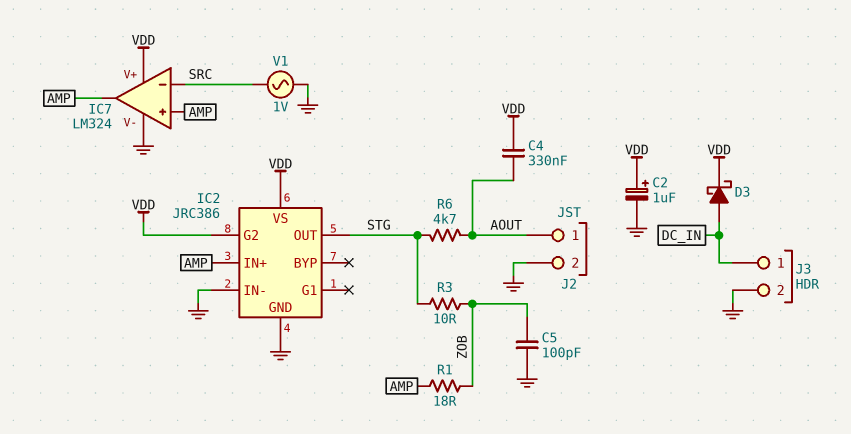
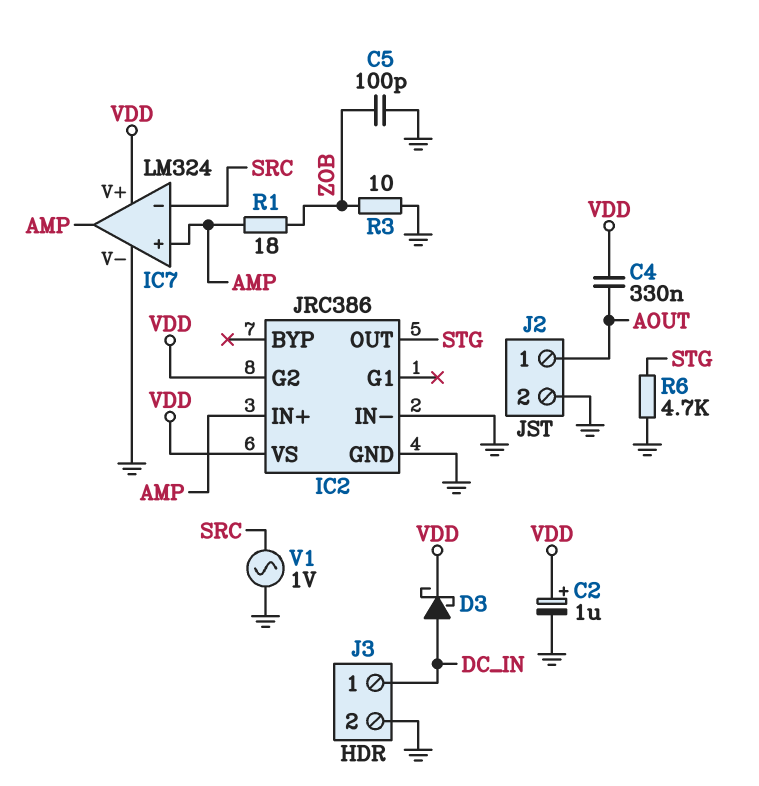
R3: 10 (STG, ZOB) -> 10 (GND, ZOB)
R6: 4.7k (AOUT, STG) -> 4.7k (GND, STG)

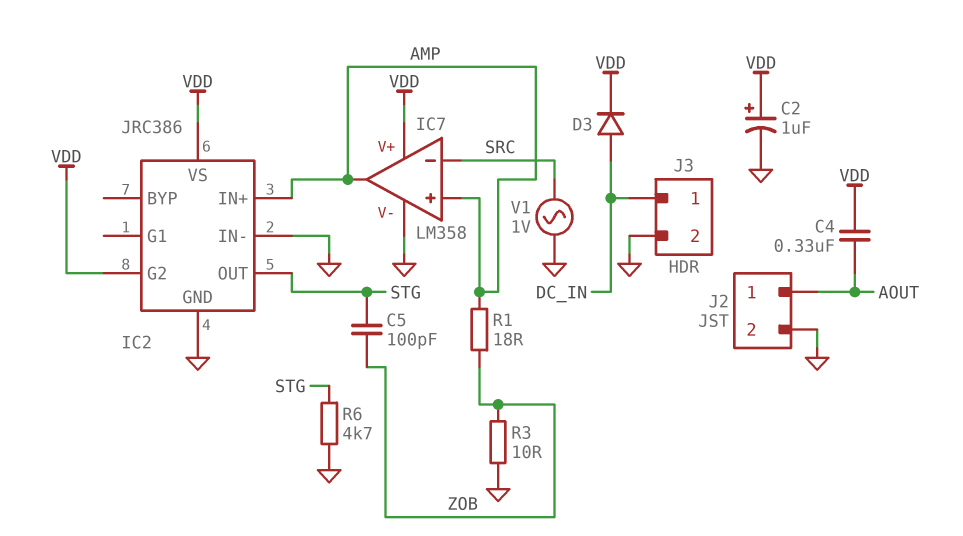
C5: 100pF (GND, ZOB) -> 100pF (STG, ZOB)
D3: schottky (A DC_IN, K VDD) -> diode (A DC_IN, K VDD)
IC7: LM324 -> LM358

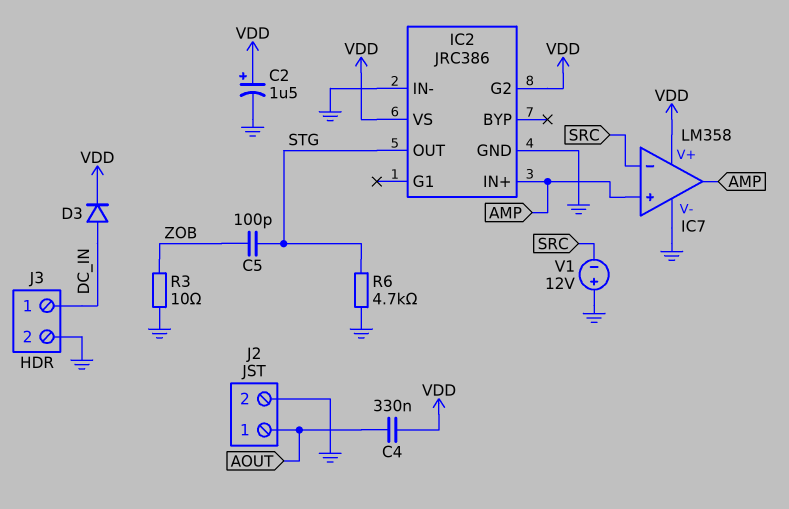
C2: 1uF (plus VDD, minus GND) -> 1.5uF (plus VDD, minus GND)
R1: 18 (AMP, ZOB) -> none
V1: AC 1V (GND, SRC) -> 12V (plus GND, minus SRC)

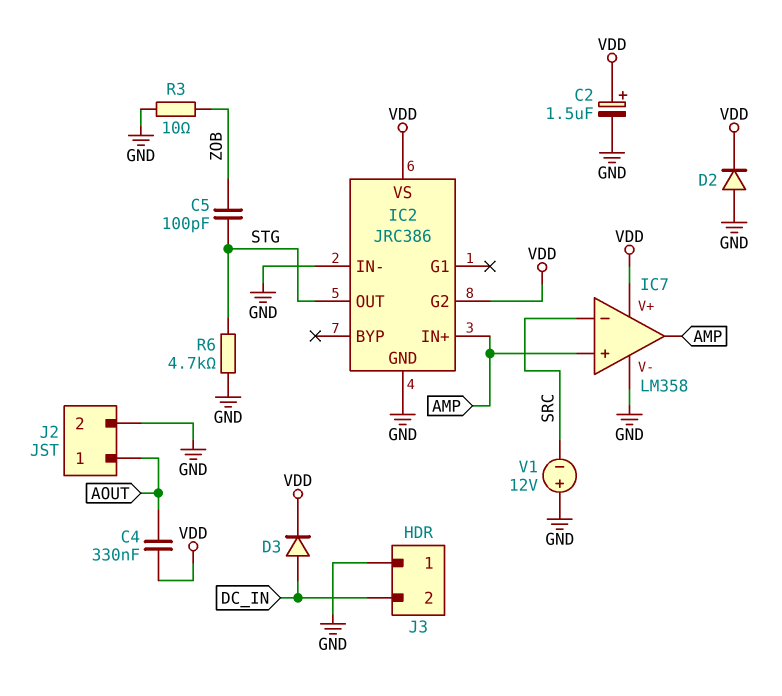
D2: none -> diode (A GND, K VDD)
J3 pin 1: DC_IN -> GND
J3 pin 2: GND -> DC_IN

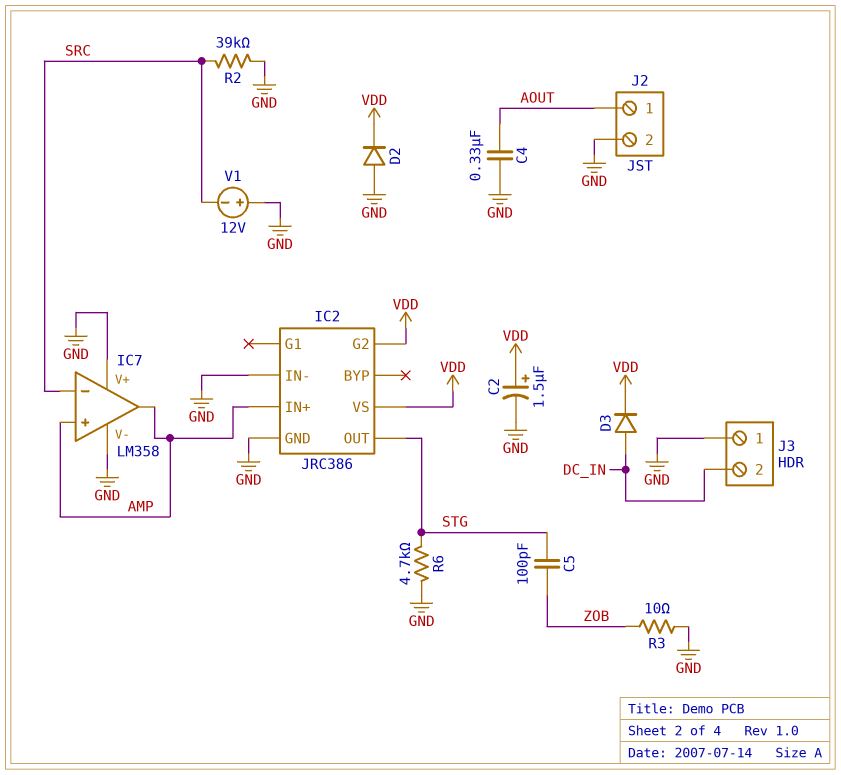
C4: 330nF (AOUT, VDD) -> 330nF (AOUT, GND)
IC7 pin V+: VDD -> GND
R2: none -> 39k (GND, SRC)

